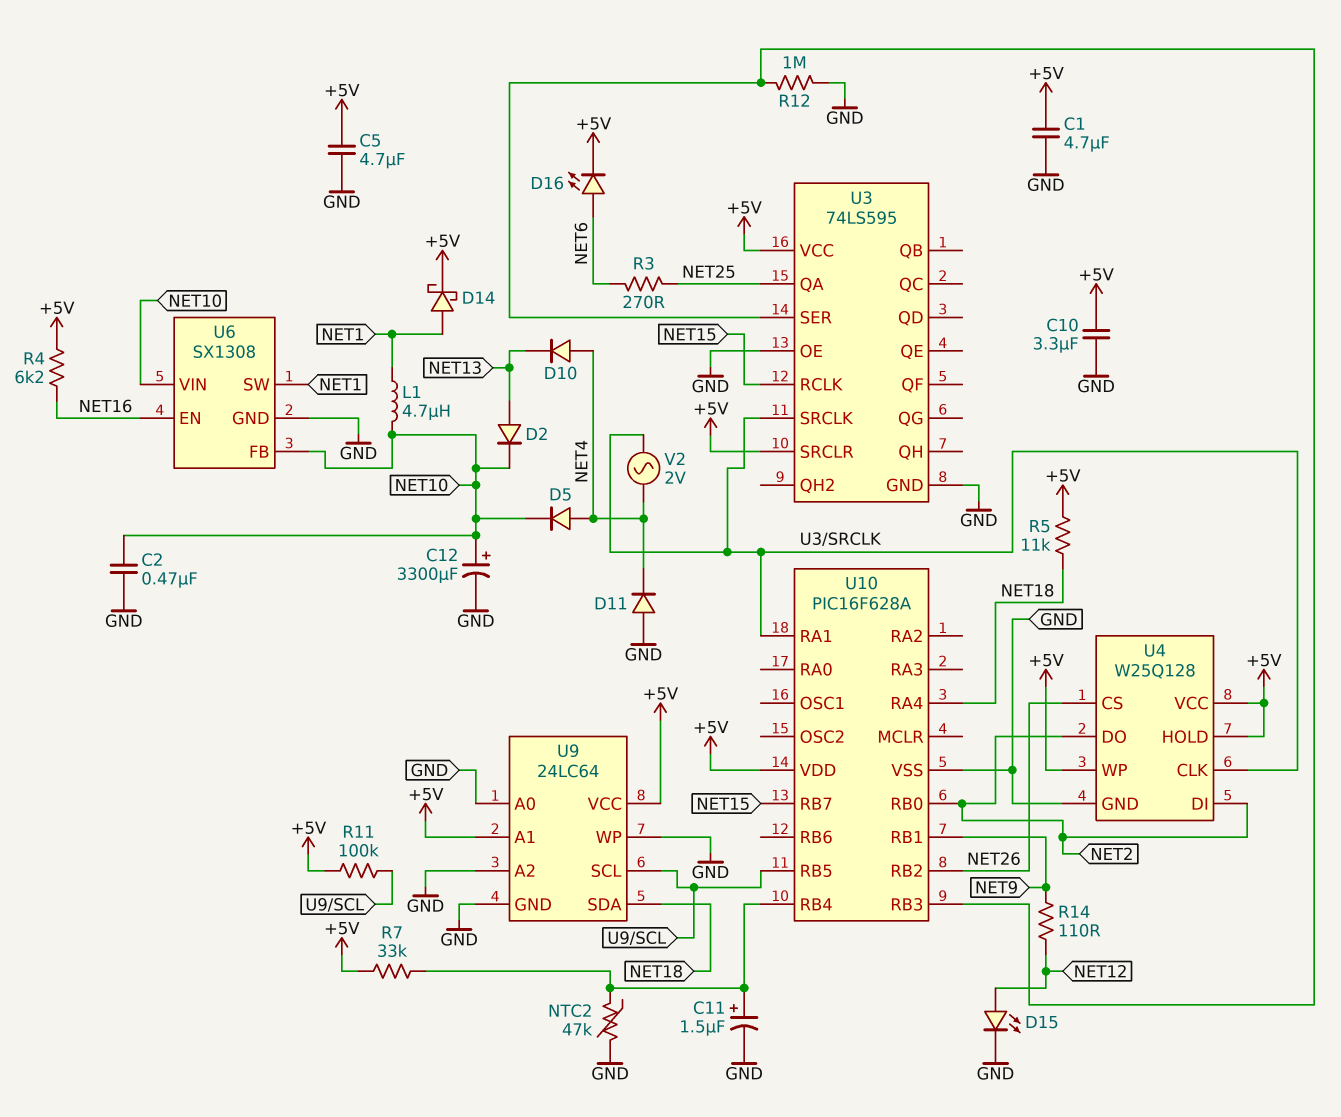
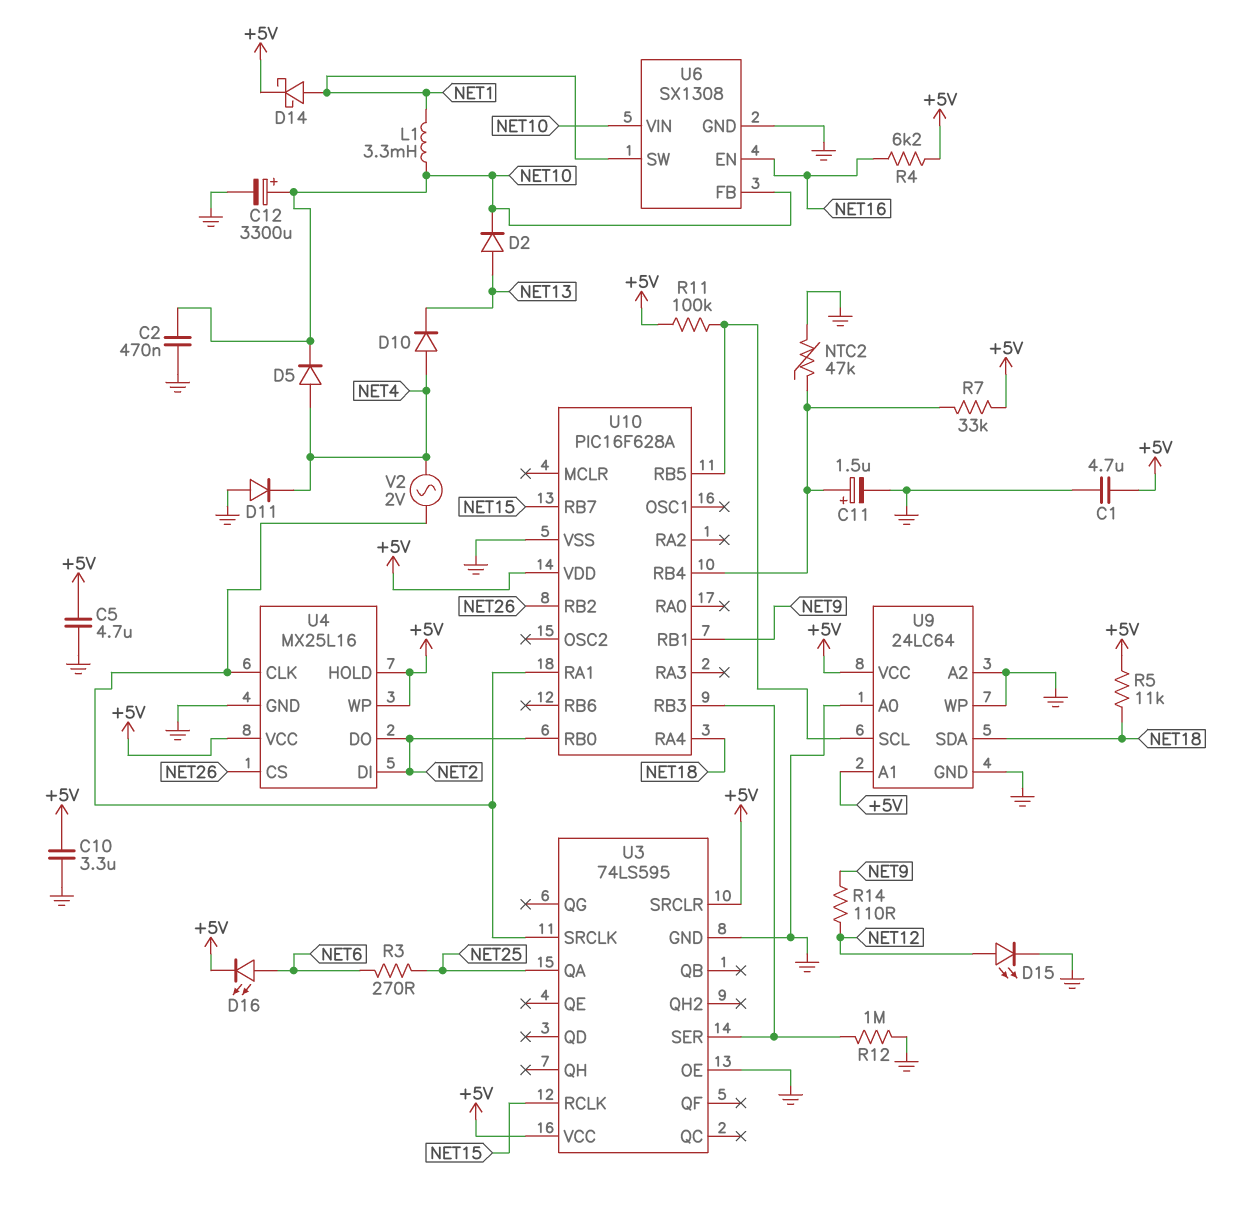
L1: 4.7uH (NET1, NET10) -> 3.3mH (NET1, NET10)
U4: W25Q128 -> MX25L16

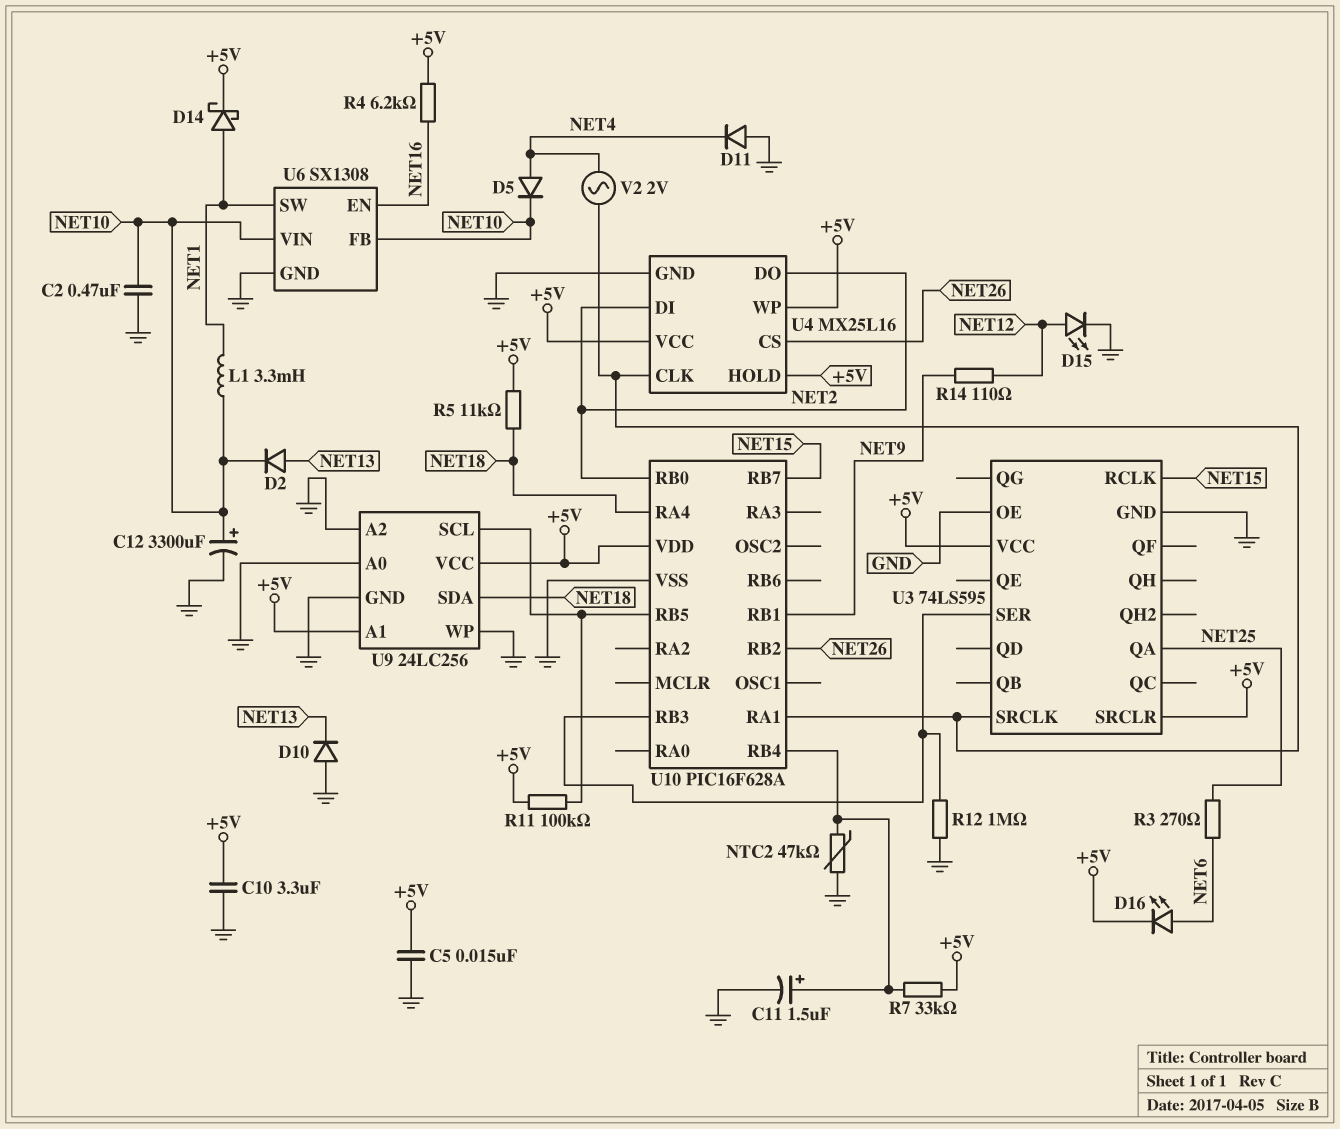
C1: 4.7uF (+5V, GND) -> none
C5: 4.7uF (+5V, GND) -> 15nF (+5V, GND)
D10: diode (A NET4, K NET13) -> diode (A GND, K NET13)
U9: 24LC64 -> 24LC256

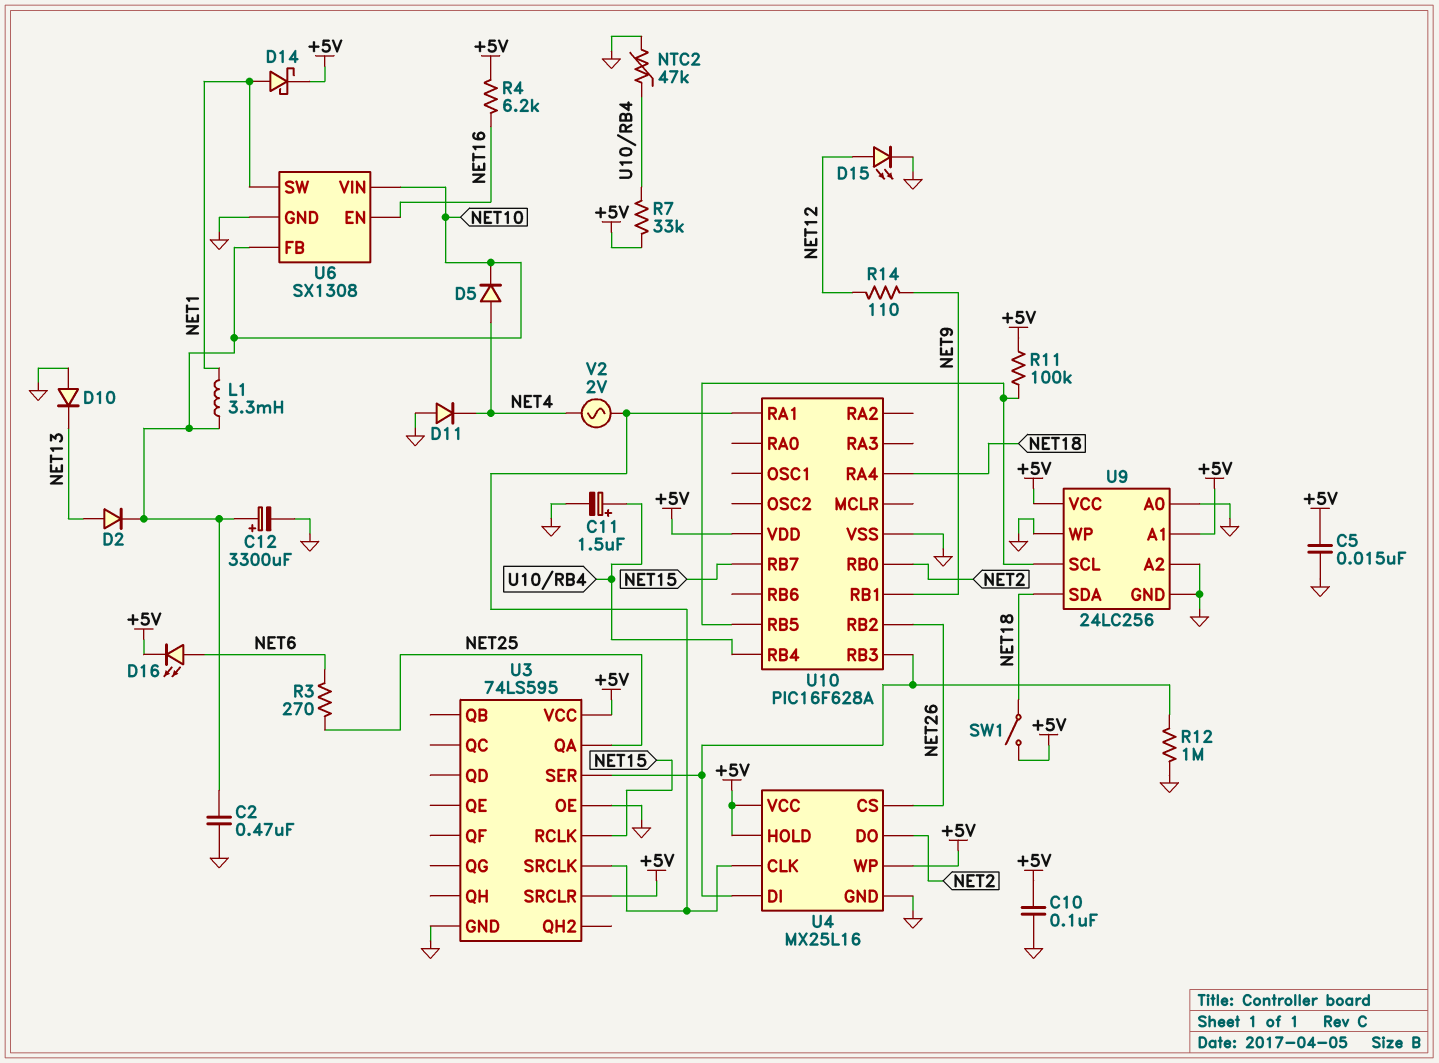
C10: 3.3uF (+5V, GND) -> 100nF (+5V, GND)
R5: 11k (+5V, NET18) -> none
SW1: none -> switch (+5V, NET18)
U4 pin DI: NET2 -> U3/SER

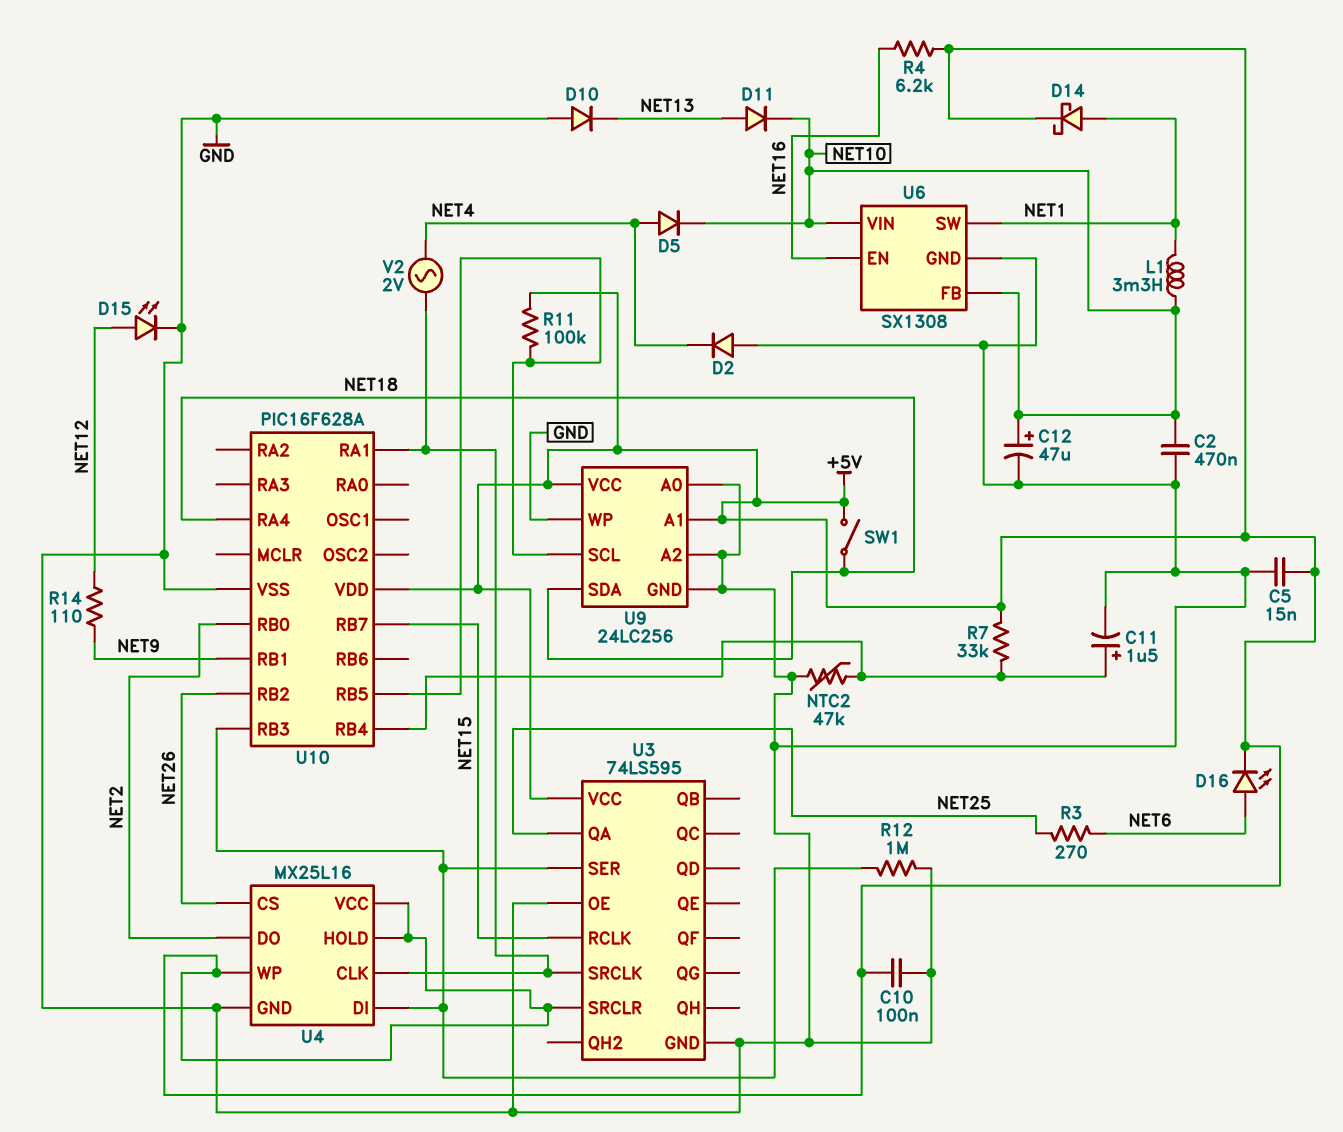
C12: 3300uF (plus NET10, minus GND) -> 47uF (plus NET10, minus GND)
D2: diode (A NET13, K NET10) -> diode (A GND, K NET4)
D11: diode (A GND, K NET4) -> diode (A NET13, K NET10)

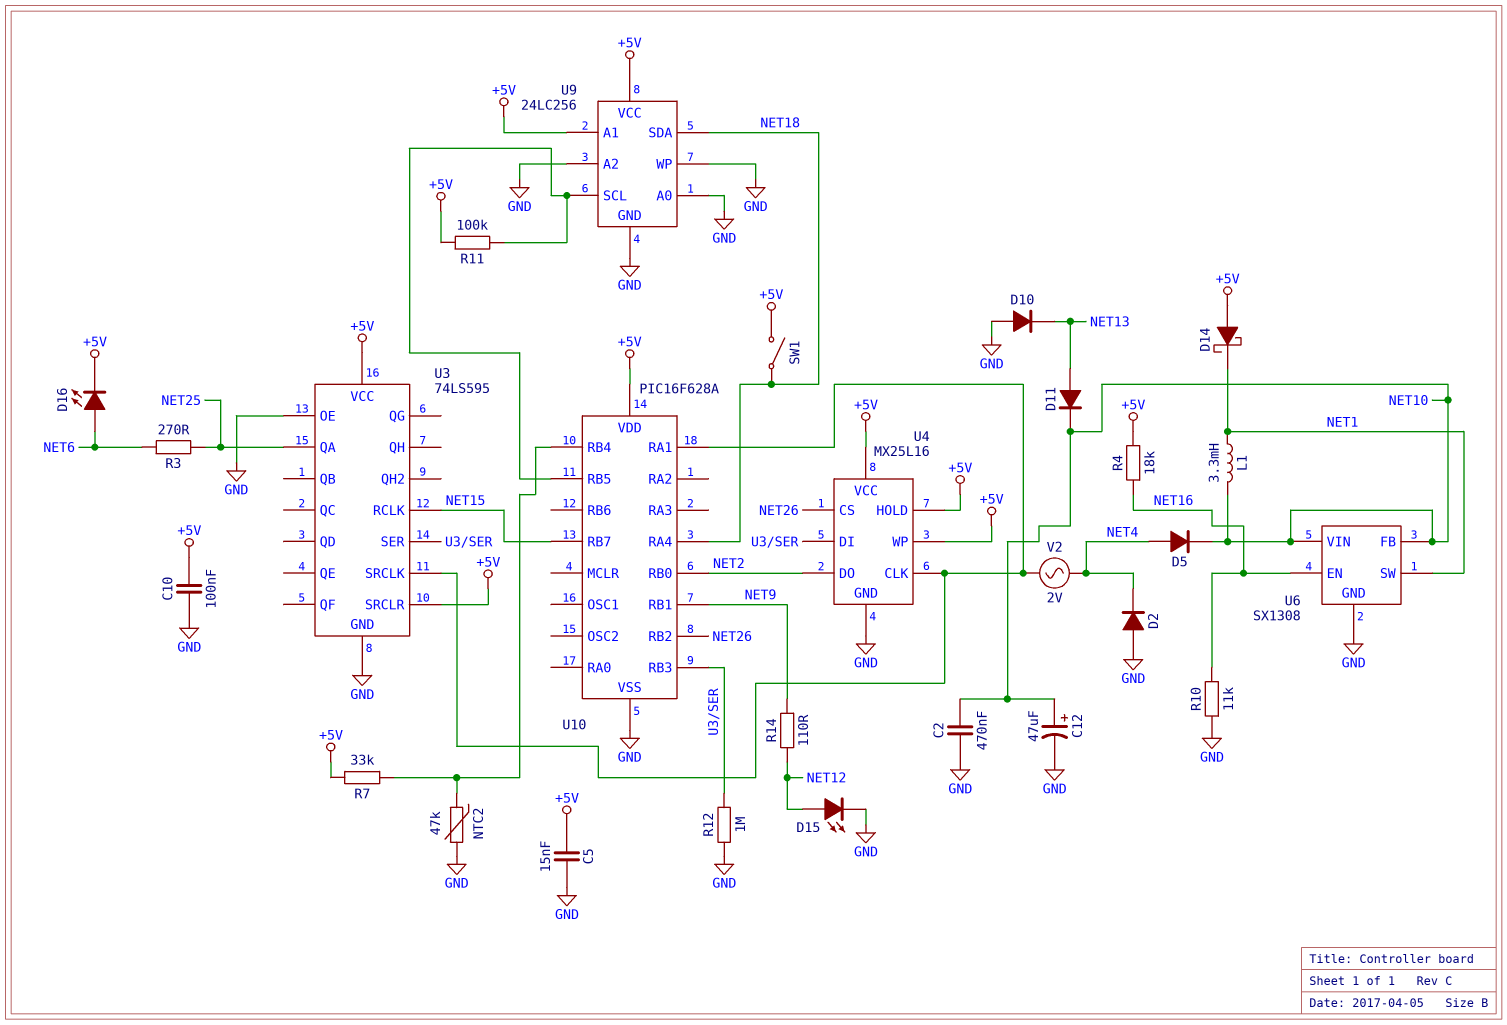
C11: 1.5uF (plus U10/RB4, minus GND) -> none
D14: schottky (A NET1, K +5V) -> schottky (A +5V, K NET1)
R4: 6.2k (+5V, NET16) -> 18k (+5V, NET16)
R10: none -> 11k (GND, NET16)

